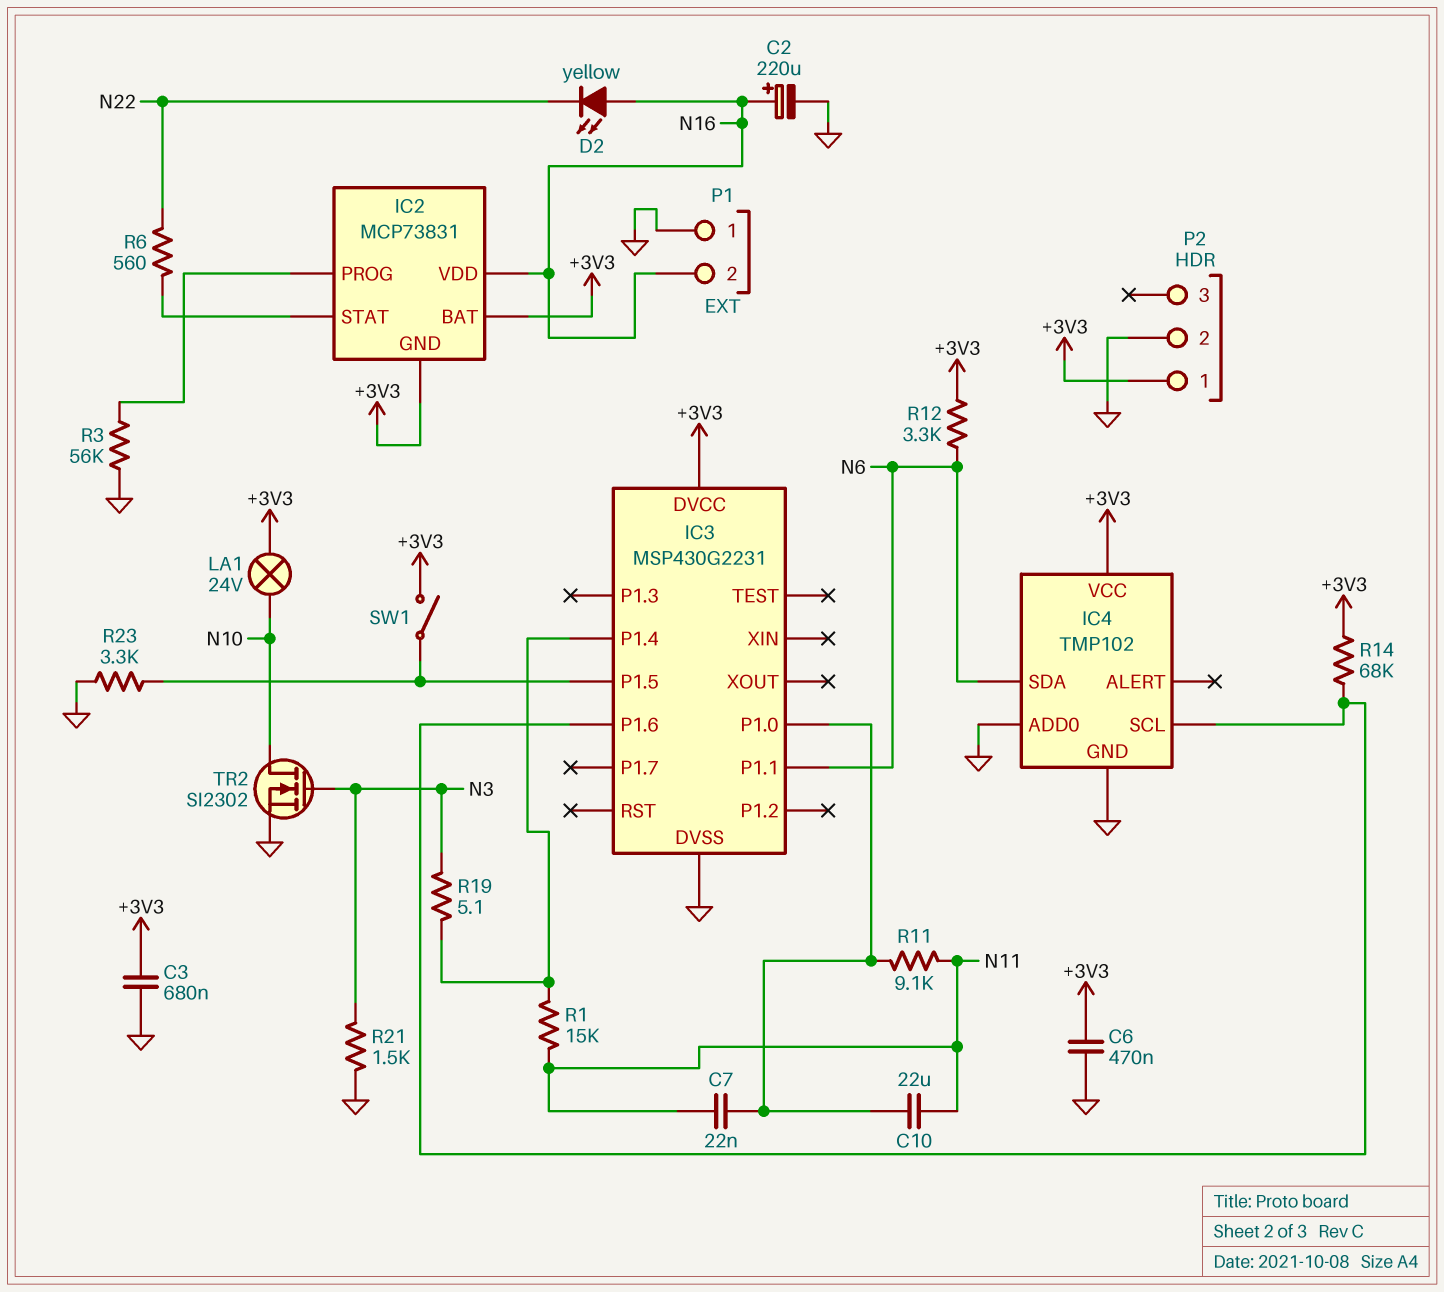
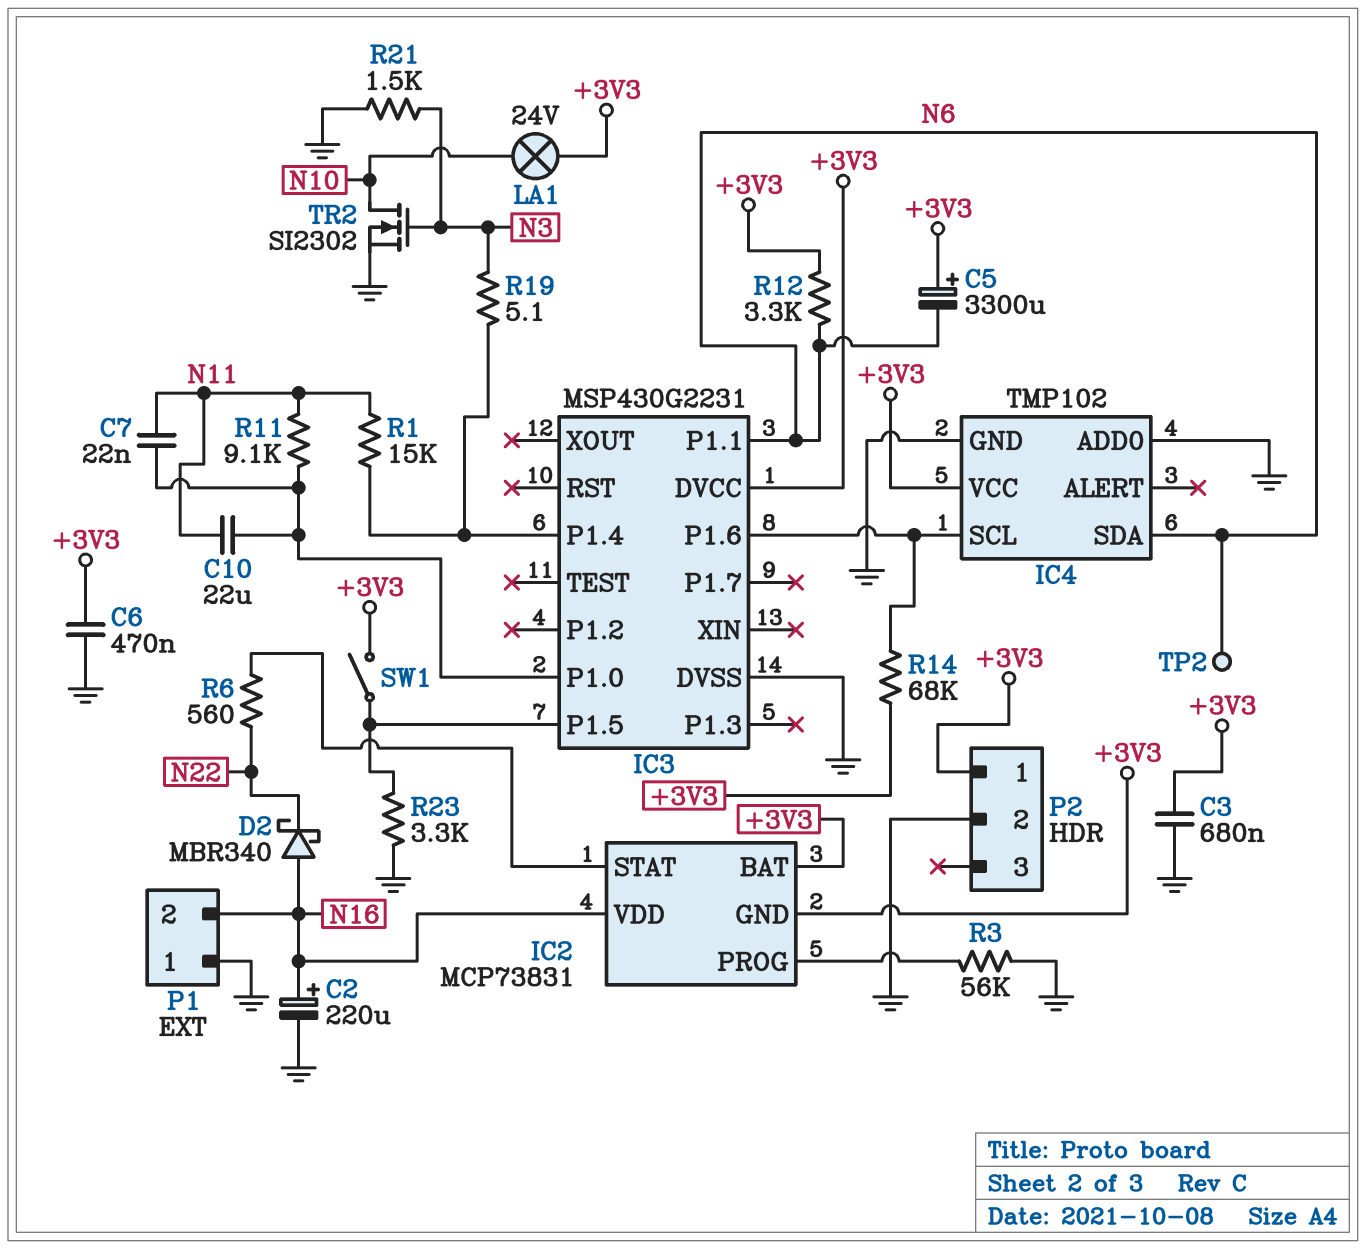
C5: none -> 3300uF (plus +3V3, minus N6)
D2: LED yellow (A N16, K N22) -> schottky MBR340 (A N16, K N22)
TP2: none -> test point (N6)

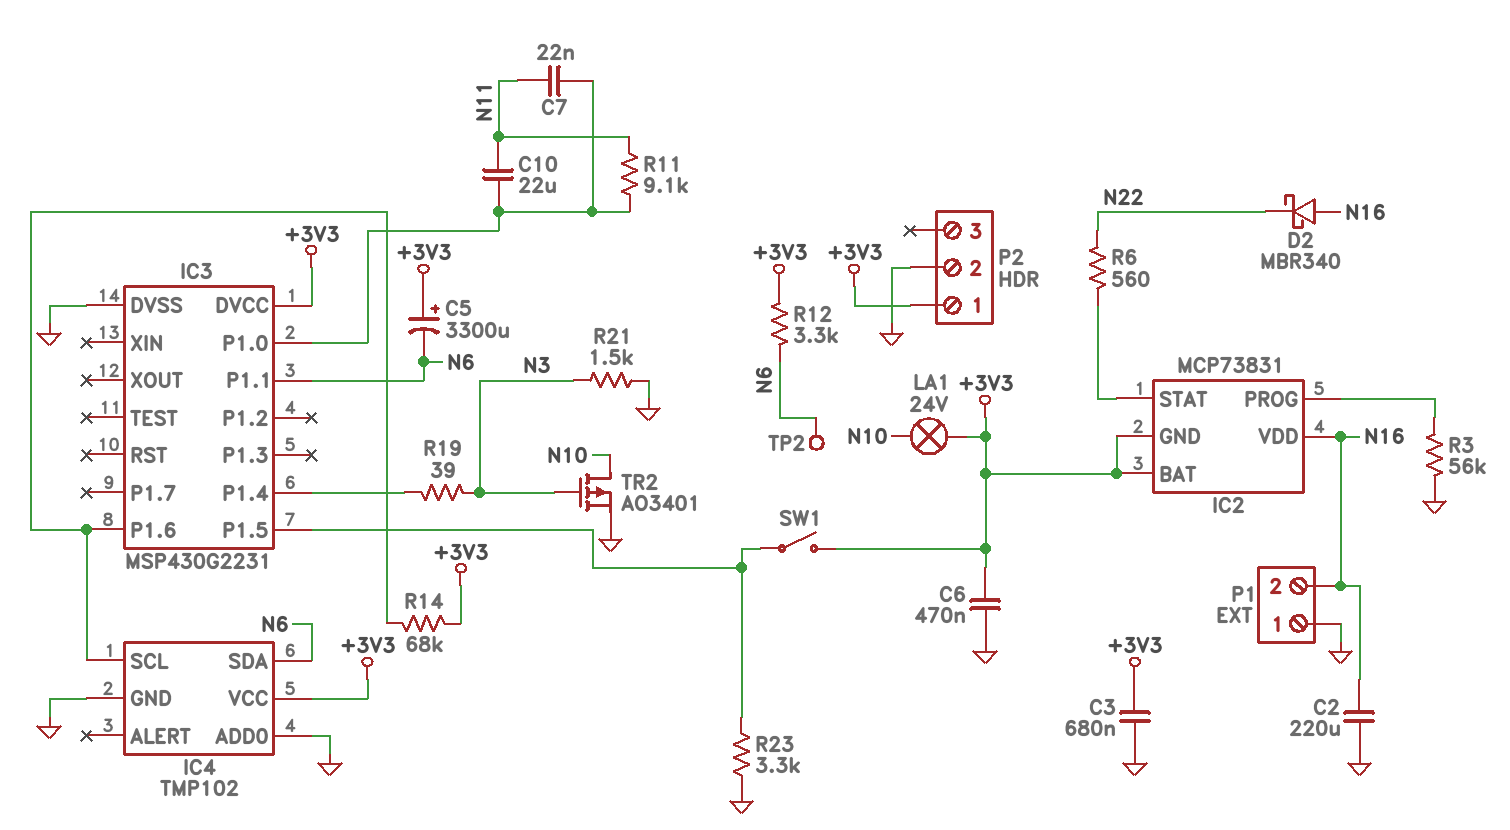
C2: 220uF (plus N16, minus GND) -> 220uF (GND, N16)
R1: 15k (IC3/P1.4, N11) -> none
R19: 5.1 (IC3/P1.4, N3) -> 39 (IC3/P1.4, N3)
TR2: NMOS SI2302 (G N3, D N10, S GND) -> PMOS AO3401 (G N3, D N10, S GND)

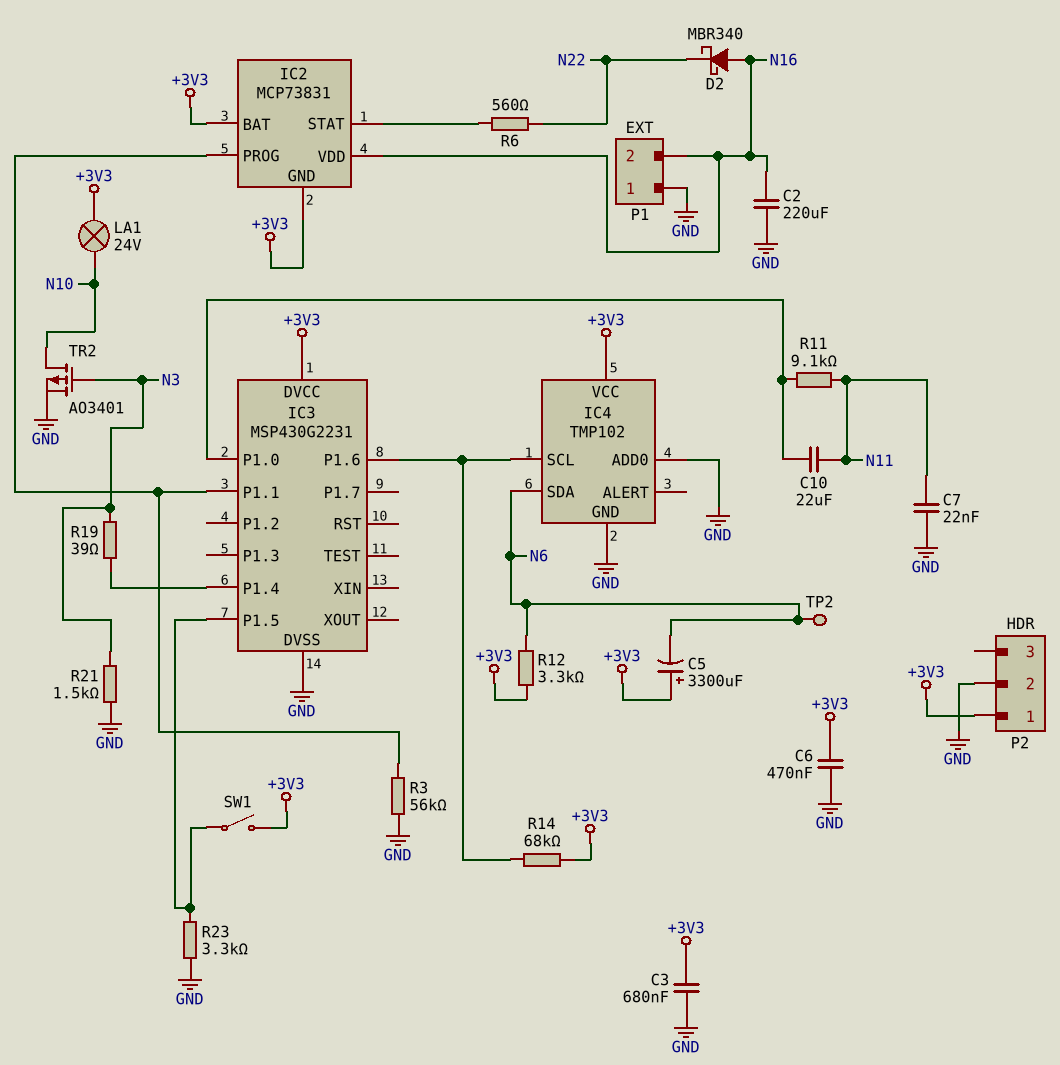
C7: 22nF (IC3/P1.0, N11) -> 22nF (GND, N11)
IC3 pin P1.1: N6 -> IC2/PROG

